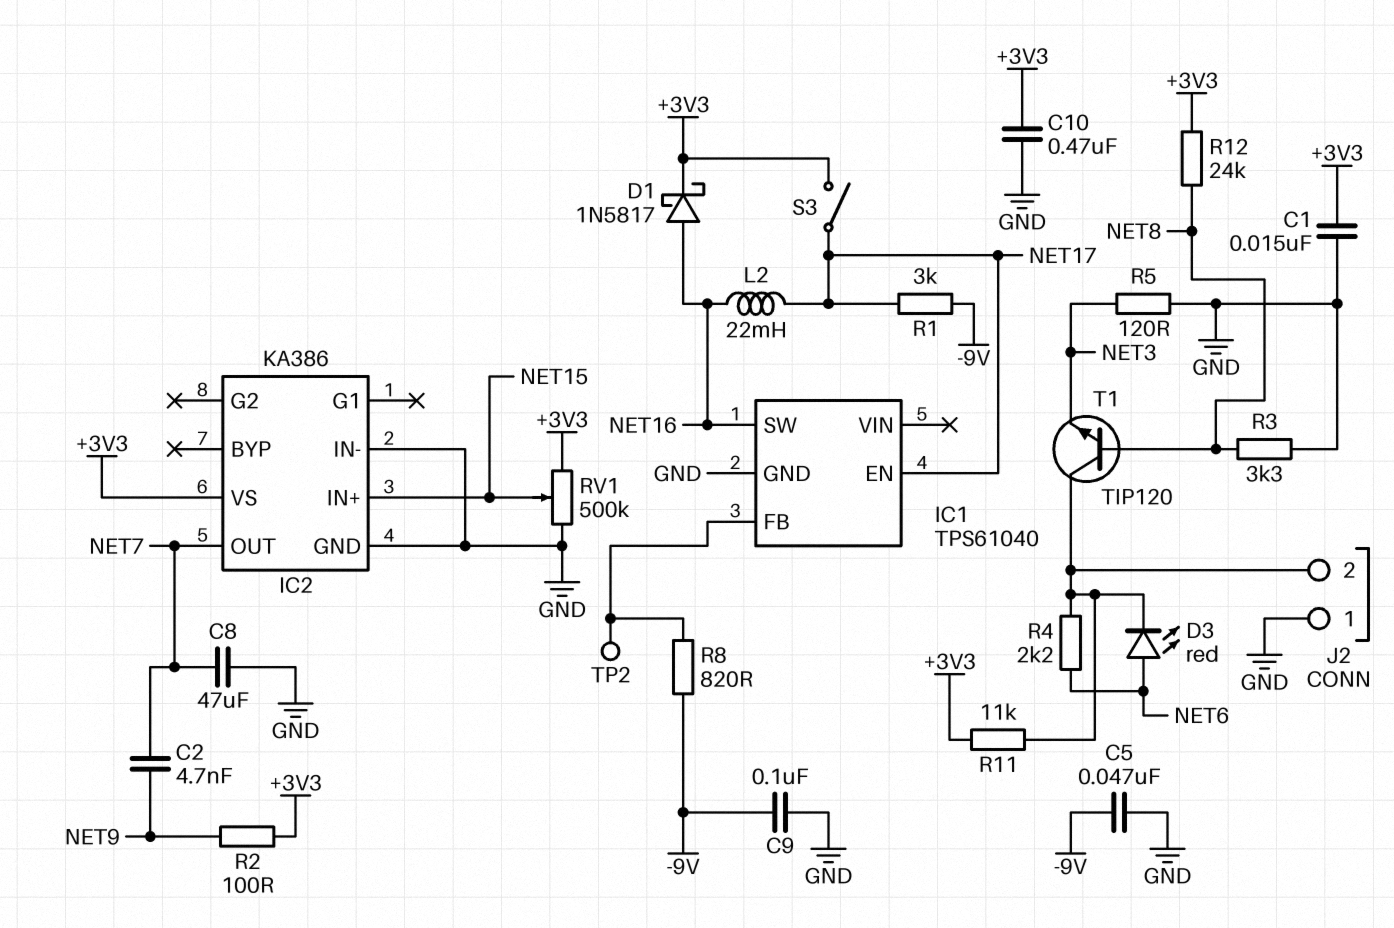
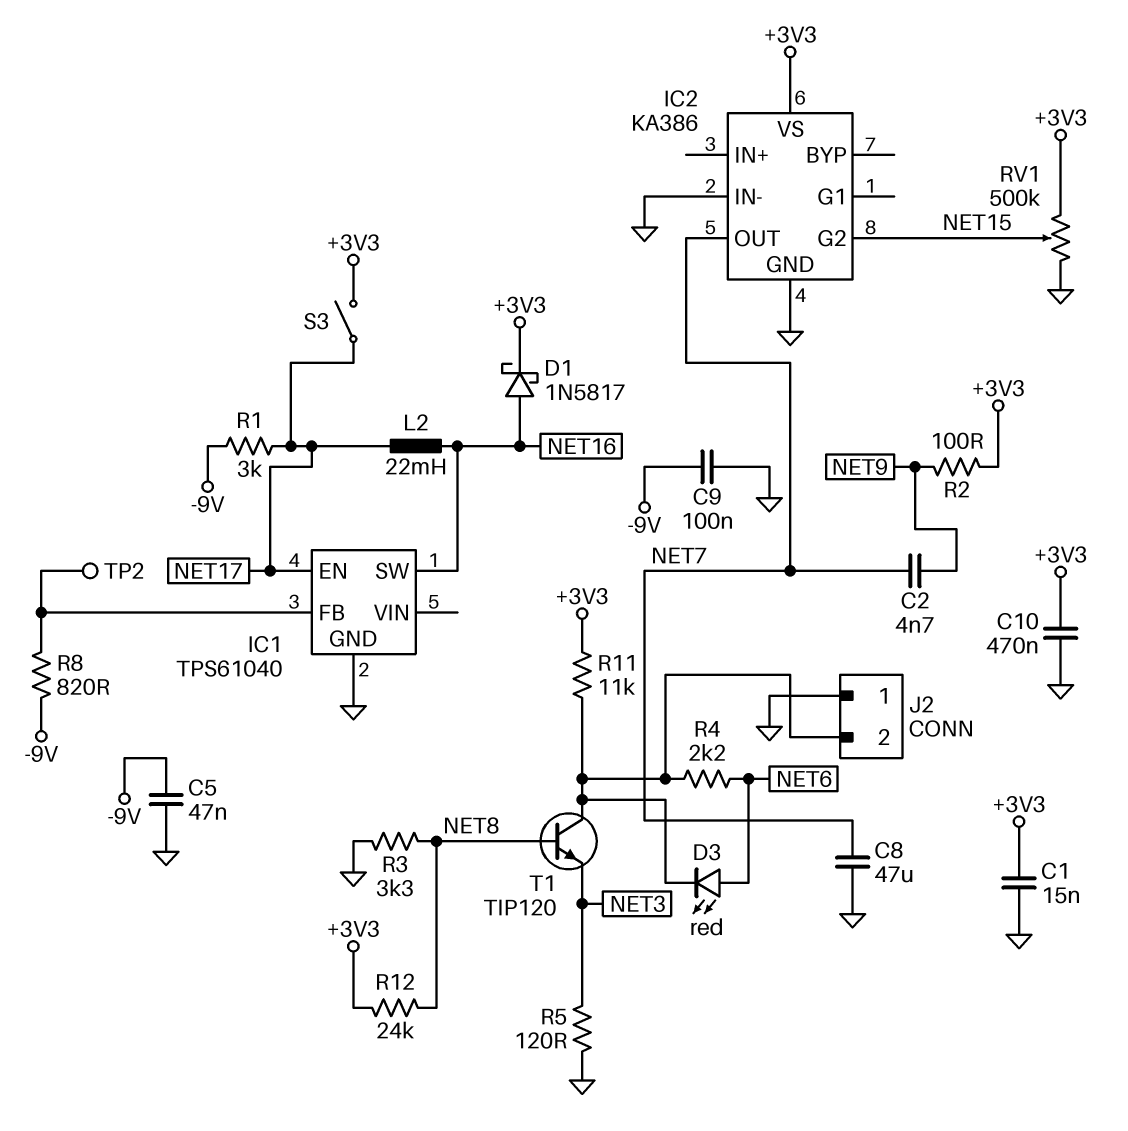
IC2 pin G2: none -> NET15
IC2 pin IN+: NET15 -> none

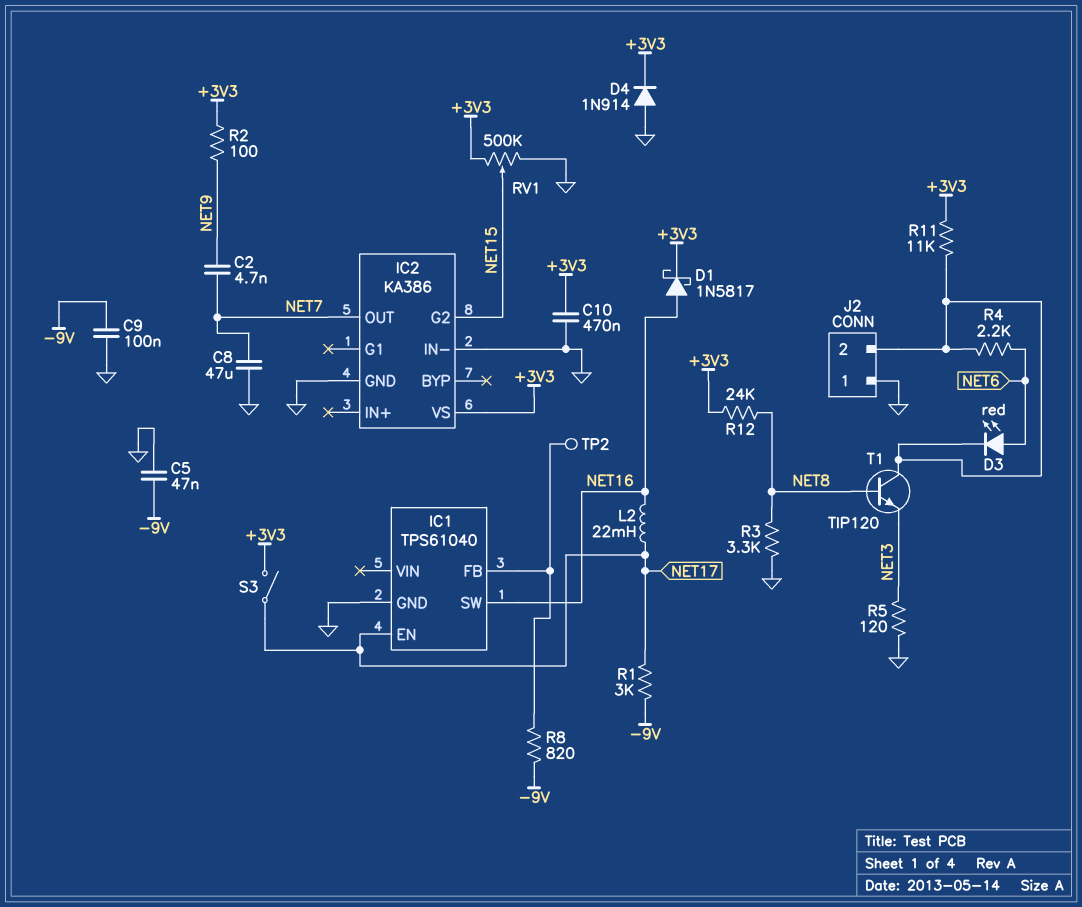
C1: 15nF (+3V3, GND) -> none
D4: none -> diode 1N914 (A GND, K +3V3)

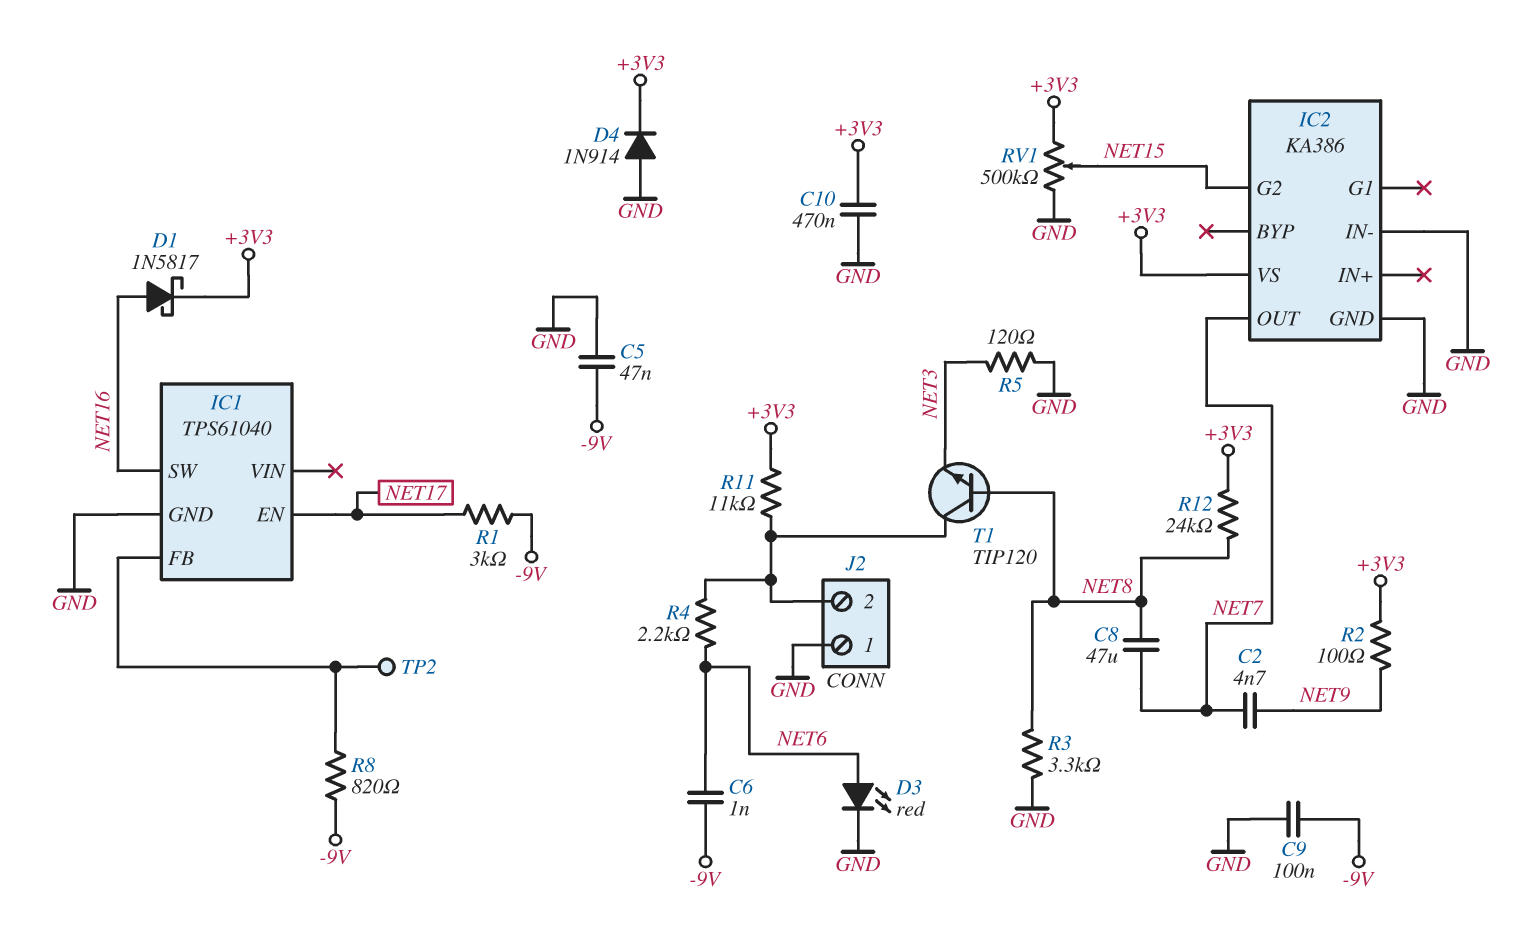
C6: none -> 1nF (-9V, NET6)
C8: 47uF (GND, NET7) -> 47uF (NET7, NET8)
D3: LED red (A NET6, K J2/2) -> LED red (A NET6, K GND)
L2: 22mH (NET16, NET17) -> none
S3: switch (+3V3, NET17) -> none

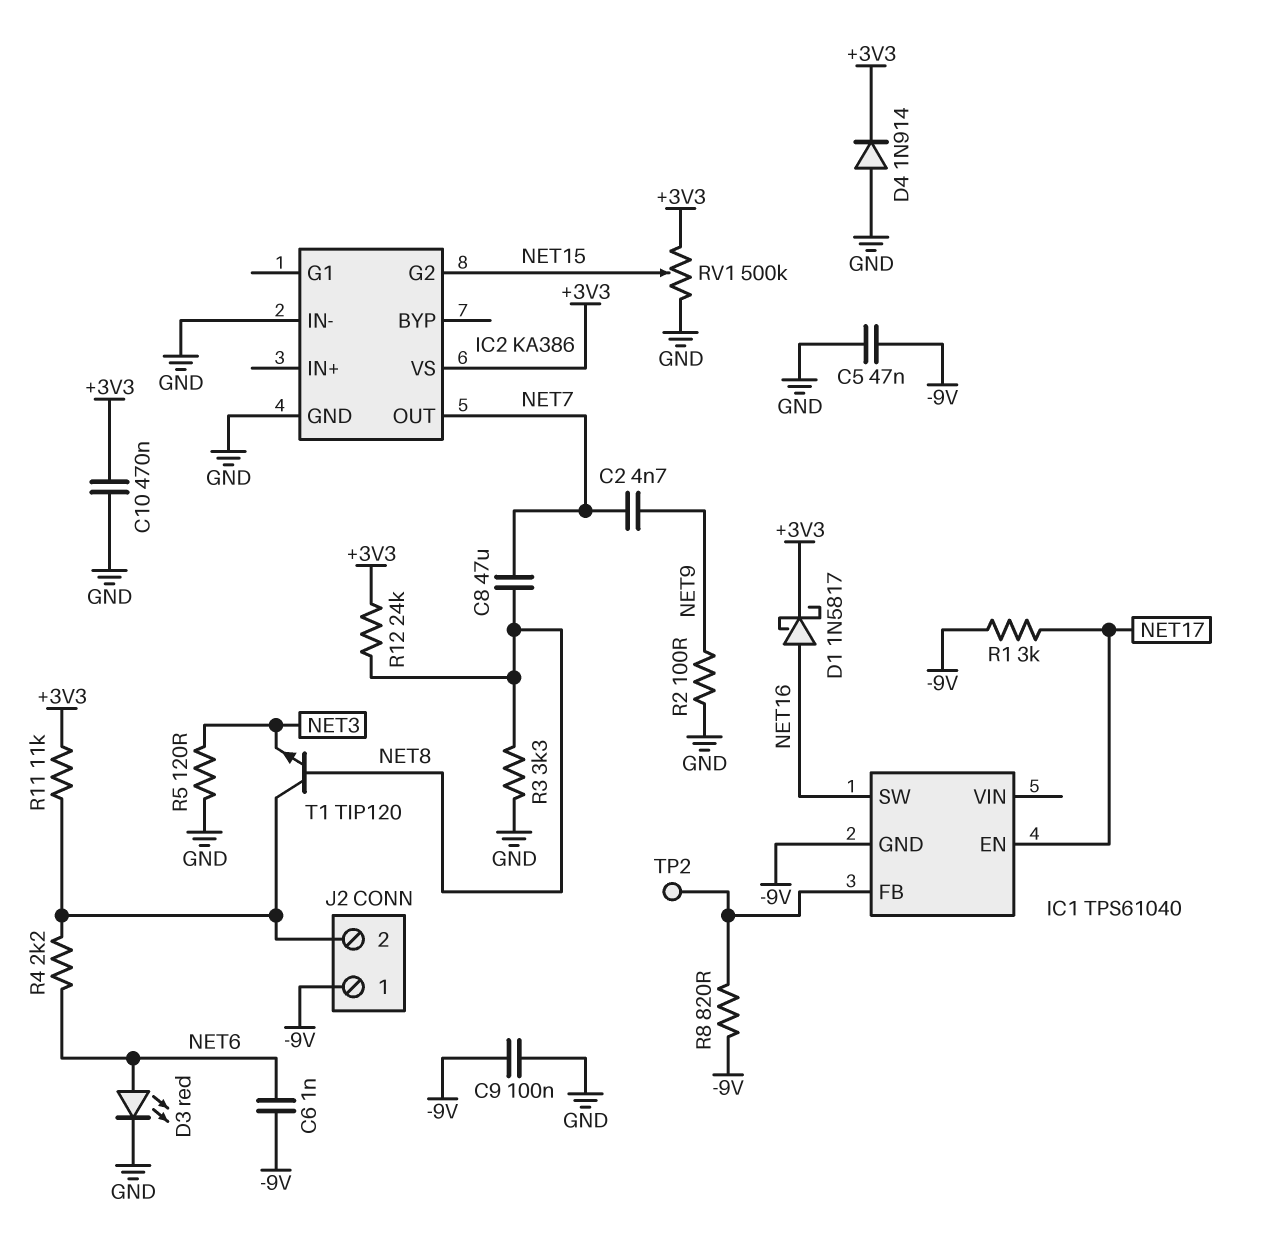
IC1 pin GND: GND -> -9V
J2 pin 1: GND -> -9V
R2: 100 (+3V3, NET9) -> 100 (GND, NET9)

